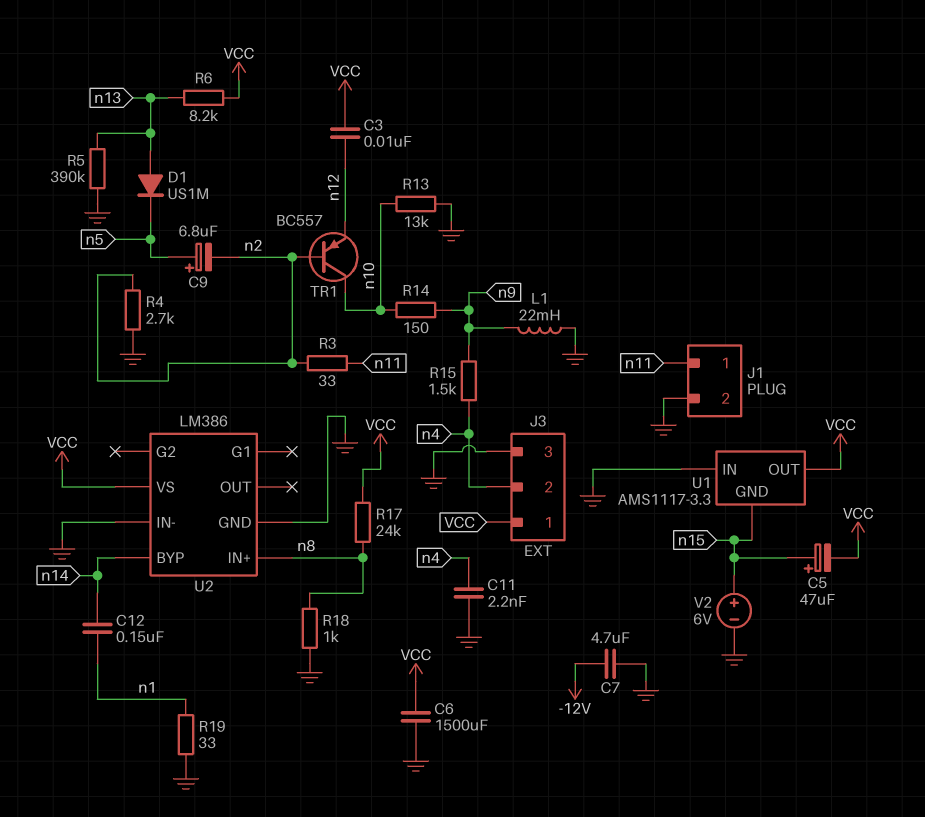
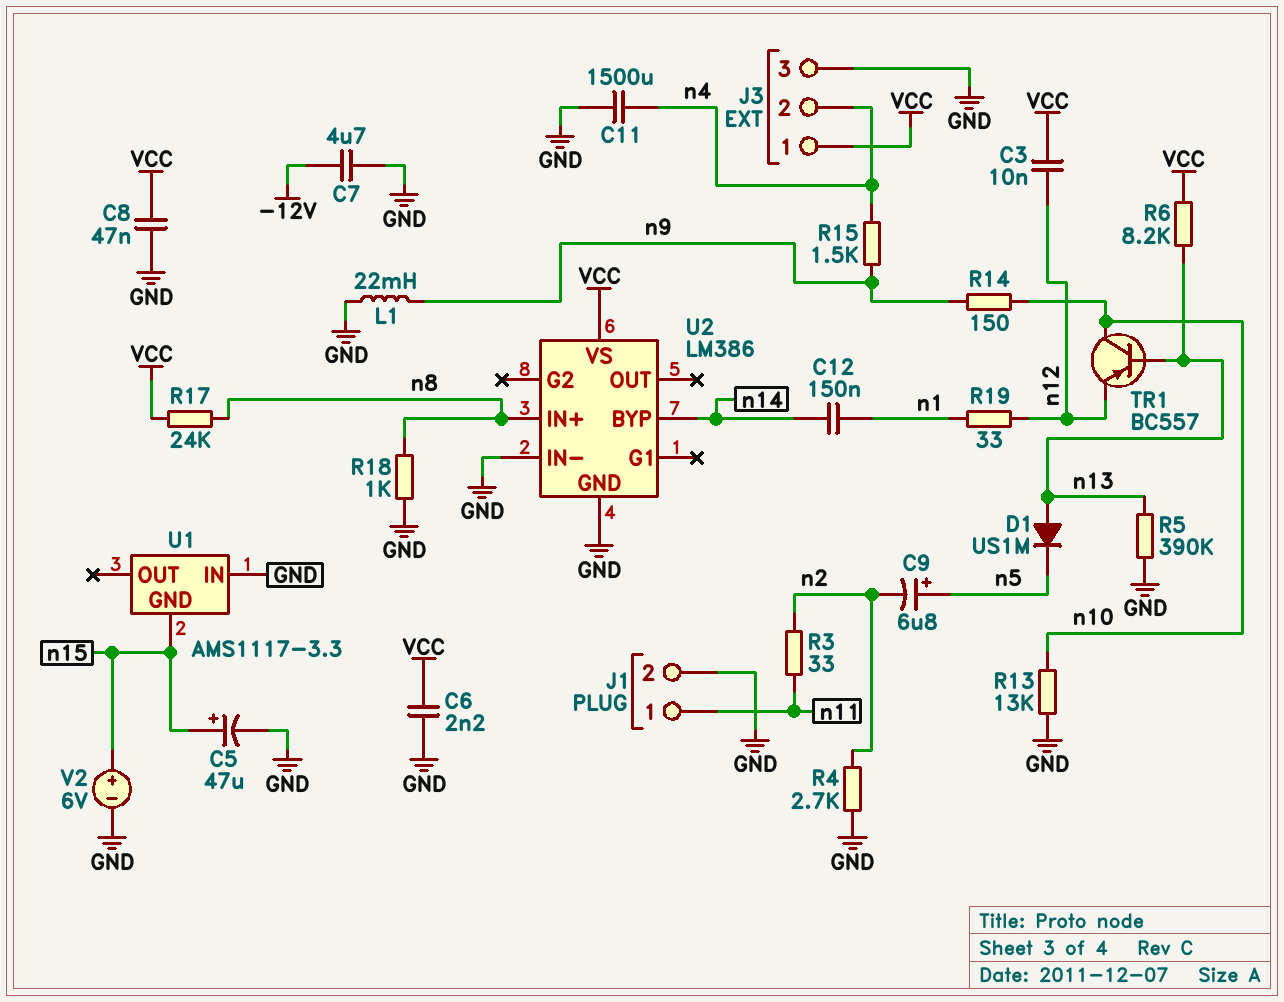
C5: 47uF (plus n15, minus VCC) -> 47uF (plus n15, minus GND)
C6: 1500uF (GND, VCC) -> 2.2nF (GND, VCC)
C8: none -> 47nF (GND, VCC)
C11: 2.2nF (GND, n4) -> 1500uF (GND, n4)
R19: 33 (GND, n1) -> 33 (n1, n12)
TR1: PNP BC557 (B n2, C n10, E n12) -> PNP BC557 (B n13, C n10, E n12)
U1 pin OUT: VCC -> none

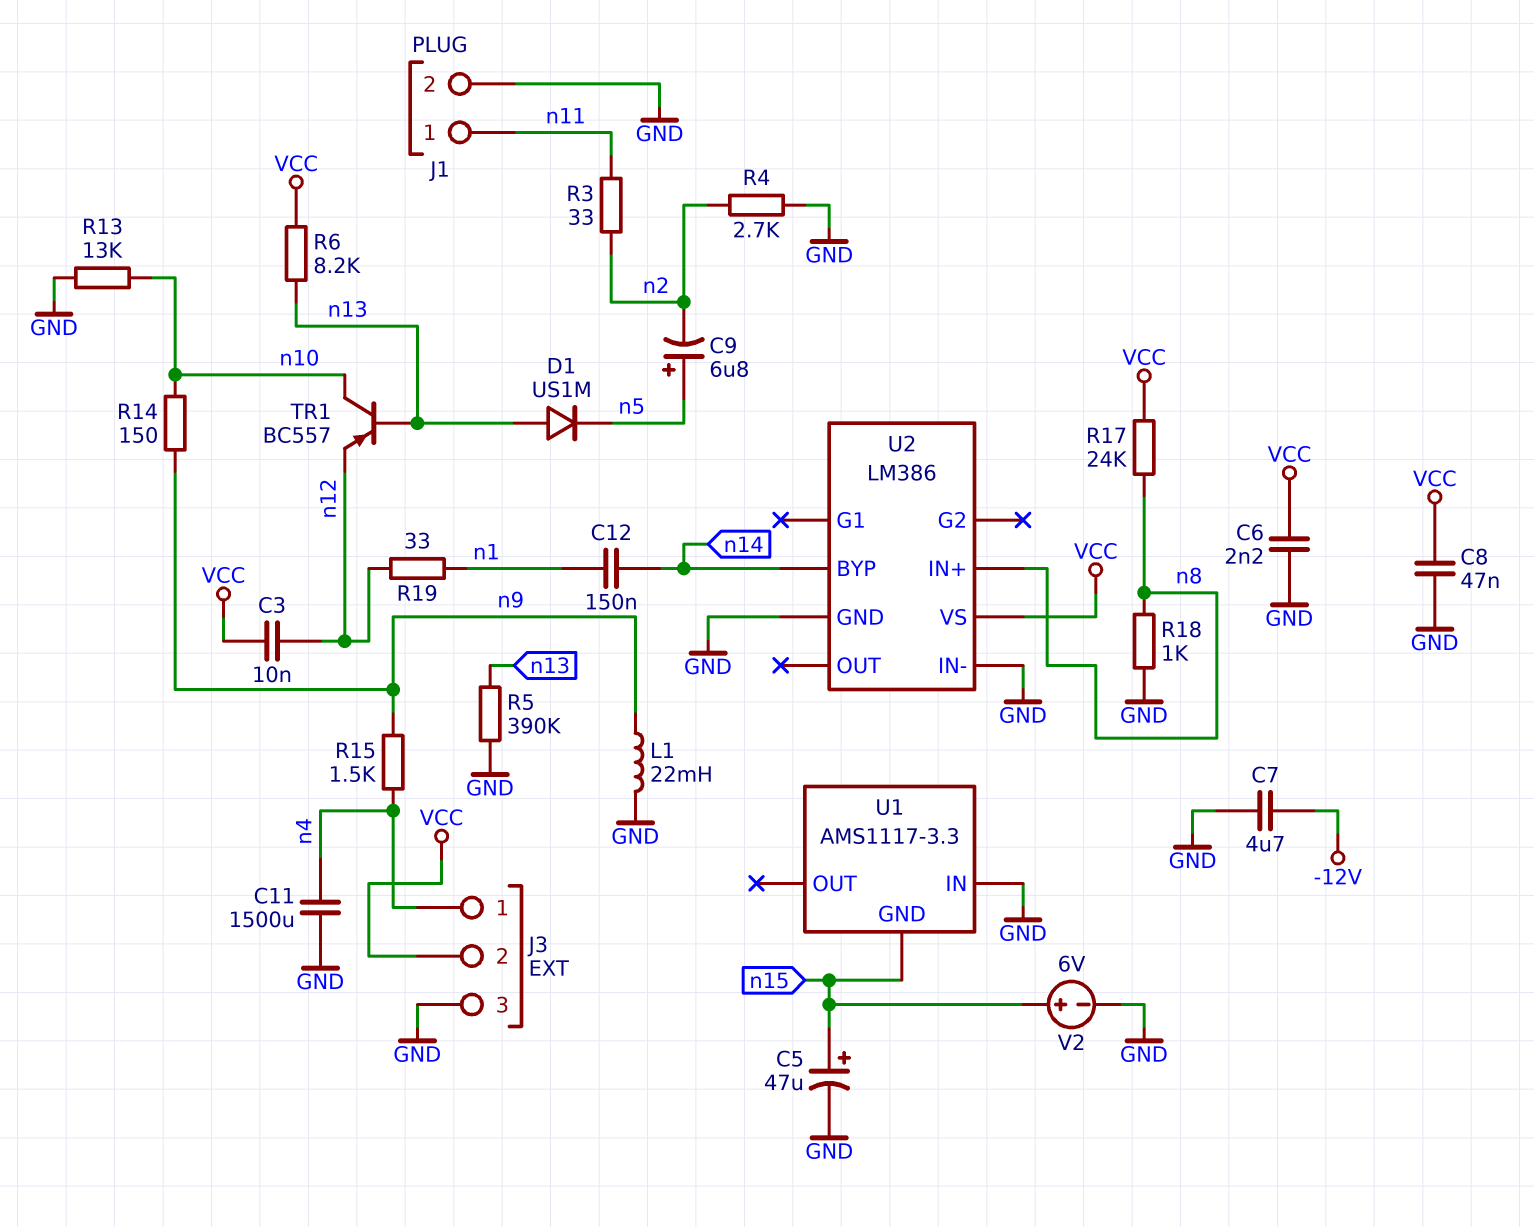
J3 pin 1: VCC -> n4
J3 pin 2: n4 -> VCC

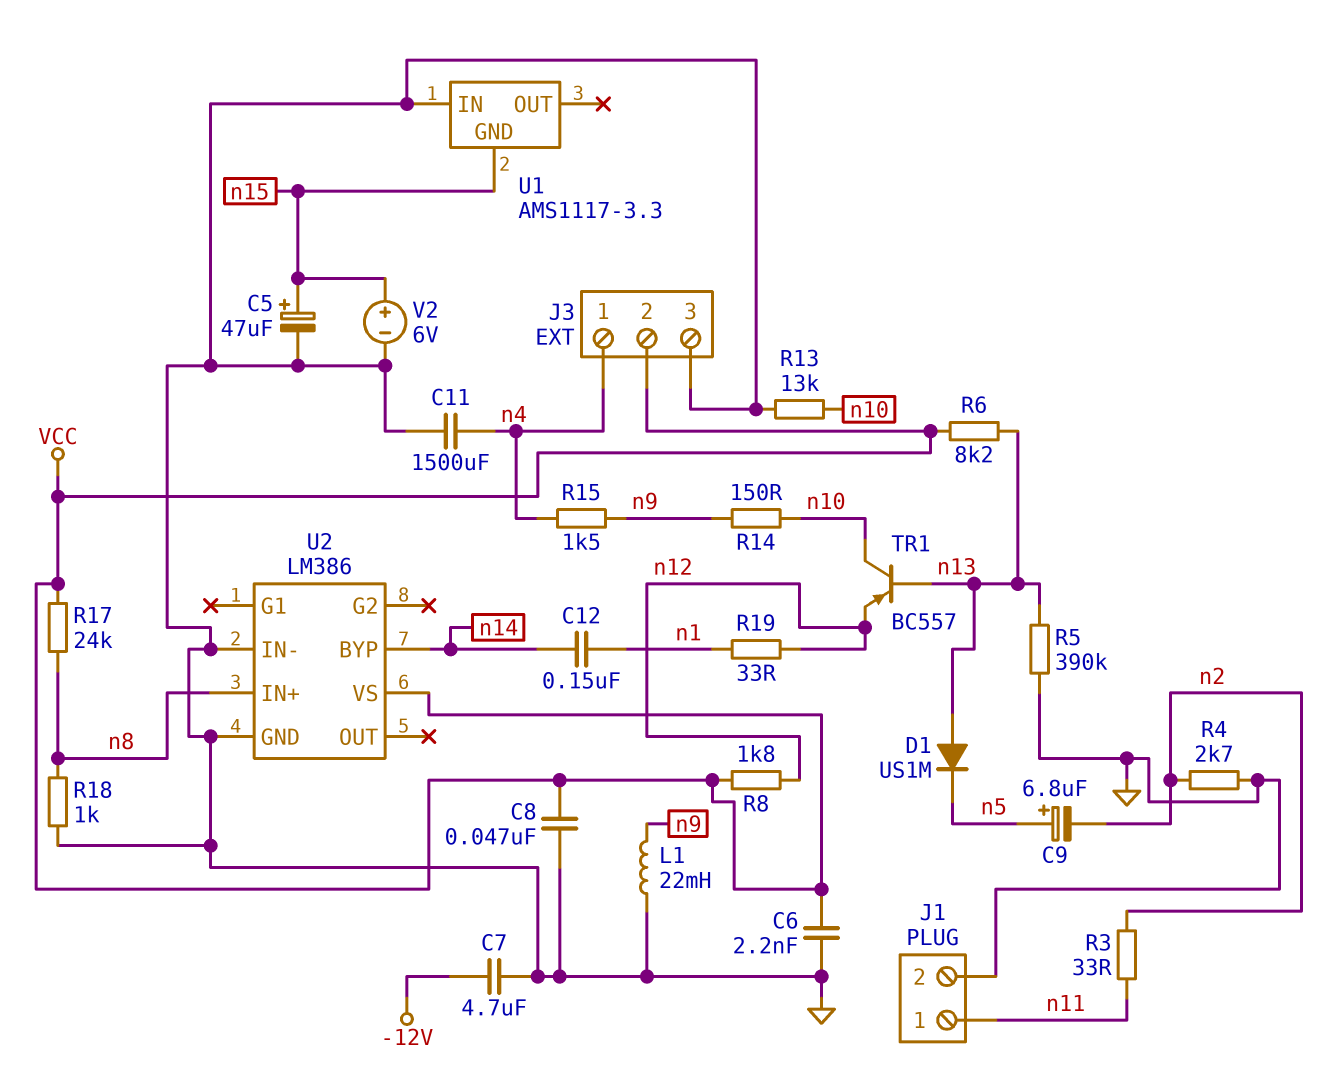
C3: 10nF (VCC, n12) -> none
R8: none -> 1.8k (VCC, n12)

